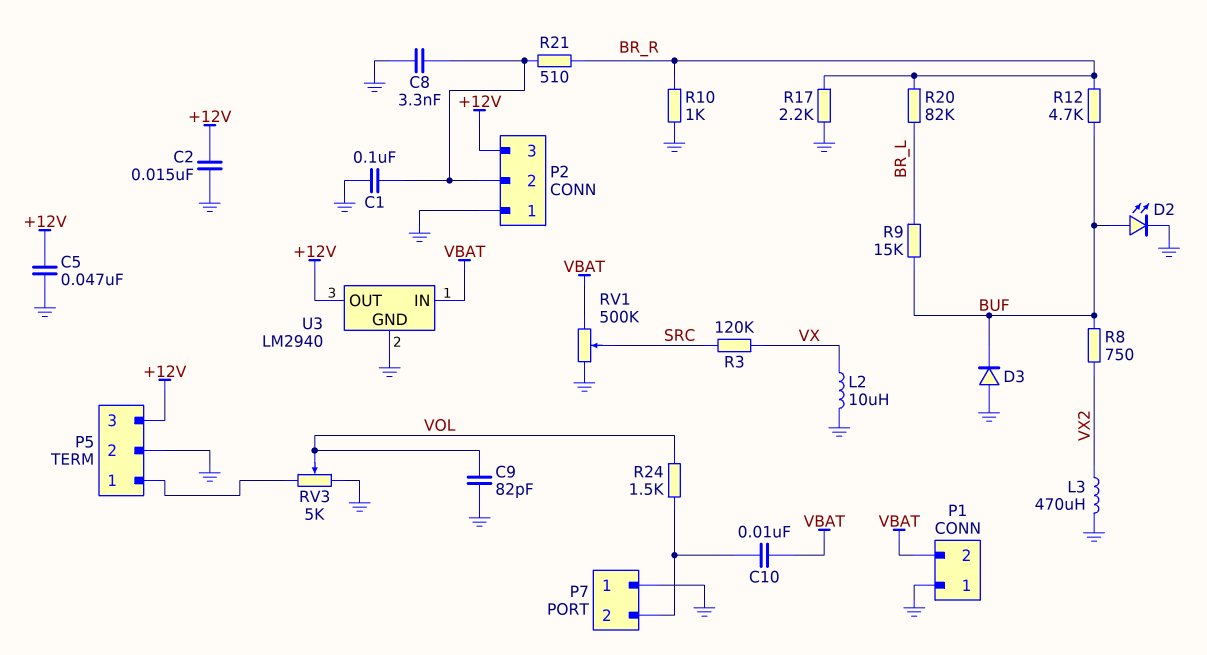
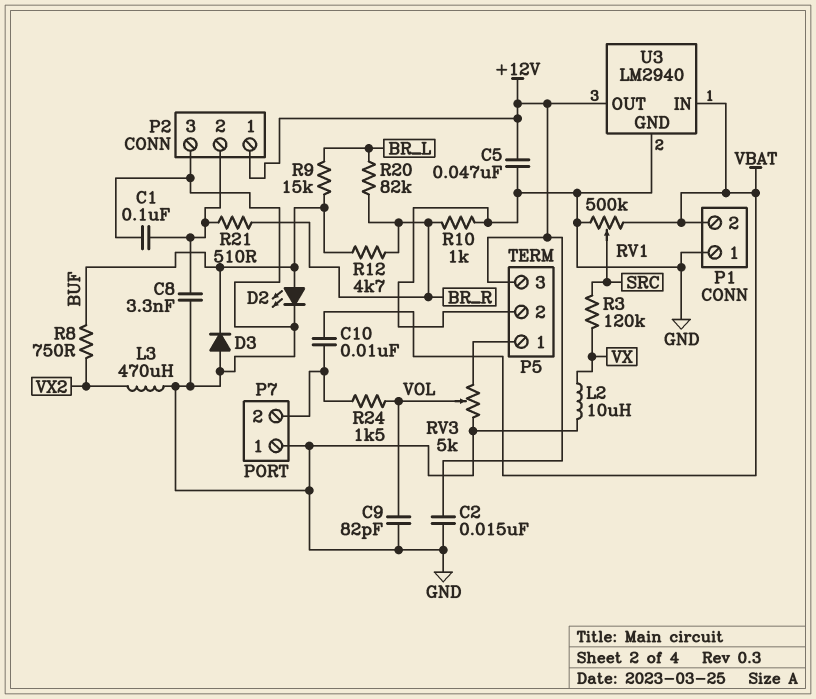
P2 pin 1: GND -> +12V
P2 pin 3: +12V -> GND
R17: 2.2k (BR_R, GND) -> none

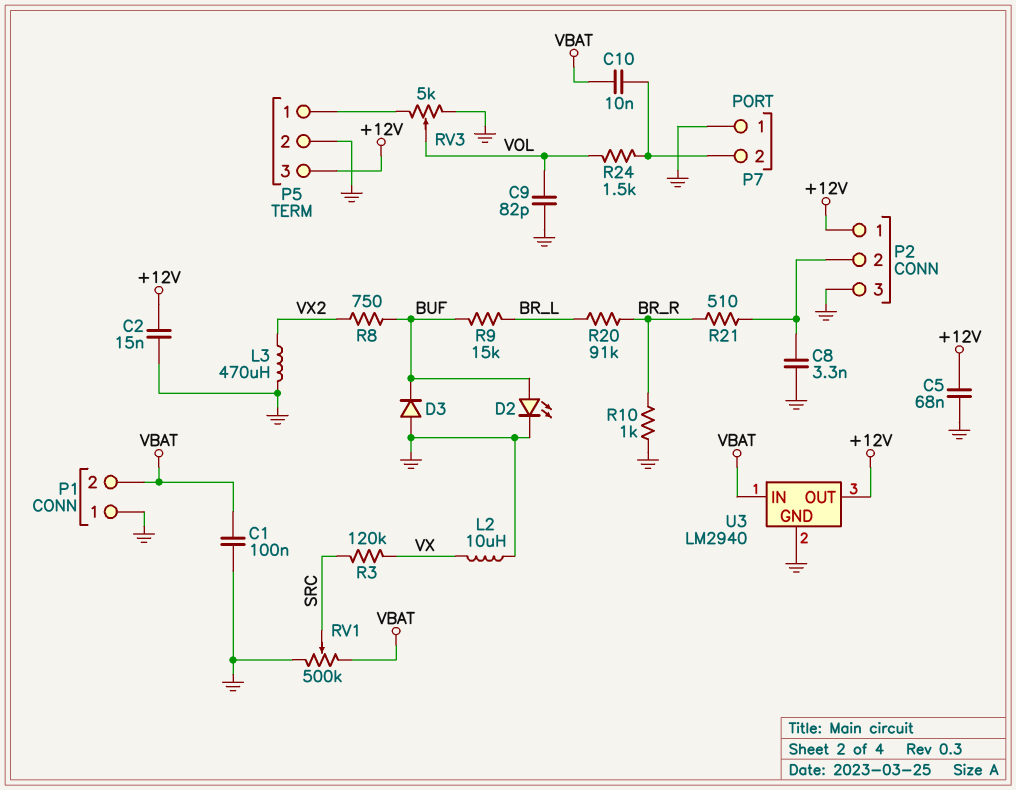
C1: 100nF (GND, P2/2) -> 100nF (GND, VBAT)
C5: 47nF (+12V, GND) -> 68nF (+12V, GND)
R12: 4.7k (BR_R, BUF) -> none
R20: 82k (BR_L, BR_R) -> 91k (BR_L, BR_R)

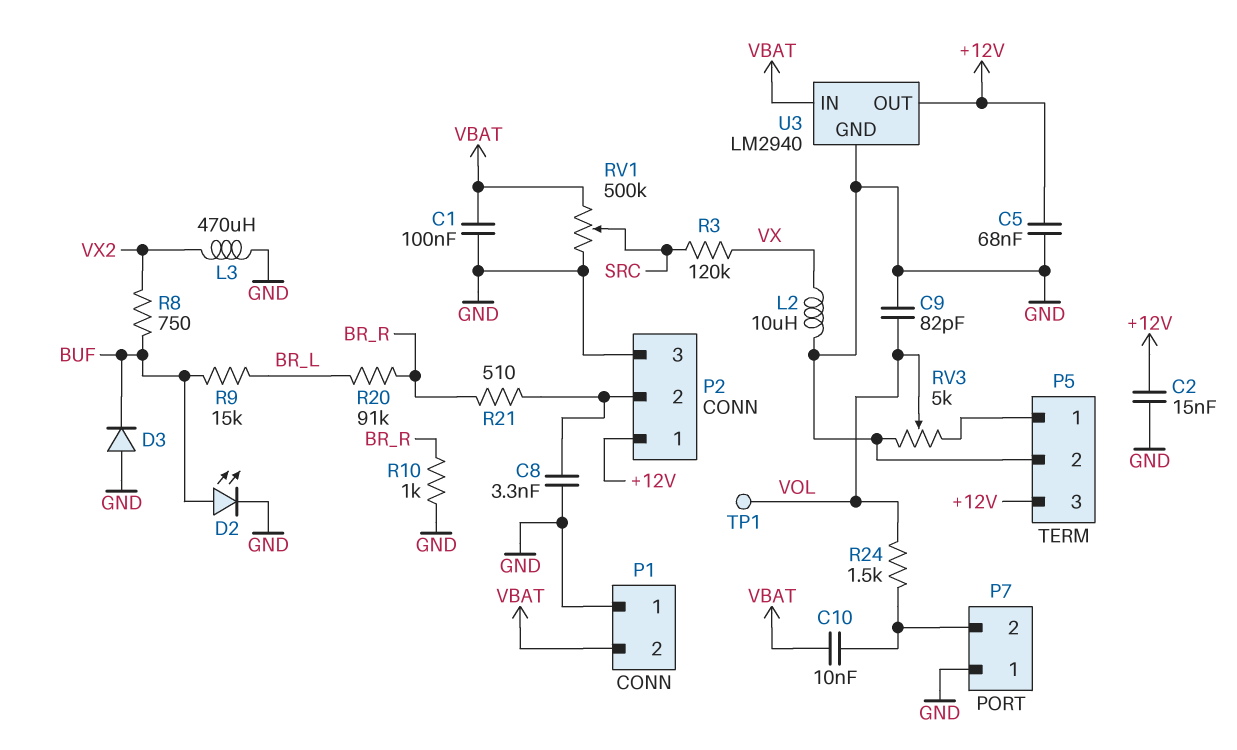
TP1: none -> test point (VOL)

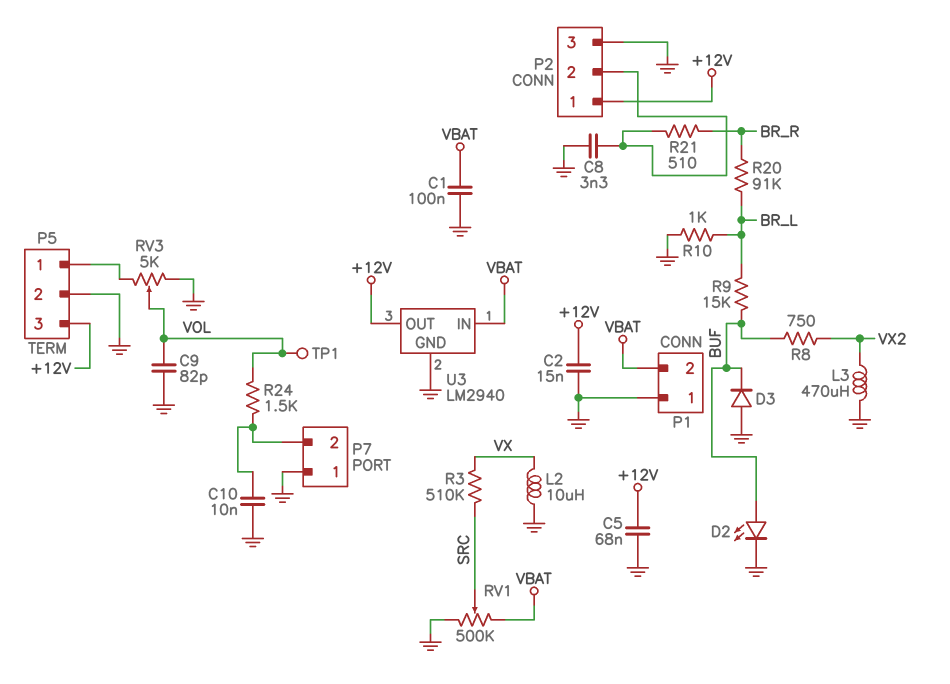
C10: 10nF (P7/2, VBAT) -> 10nF (GND, P7/2)
R3: 120k (SRC, VX) -> 510k (SRC, VX)
R10: 1k (BR_R, GND) -> 1k (BR_L, GND)

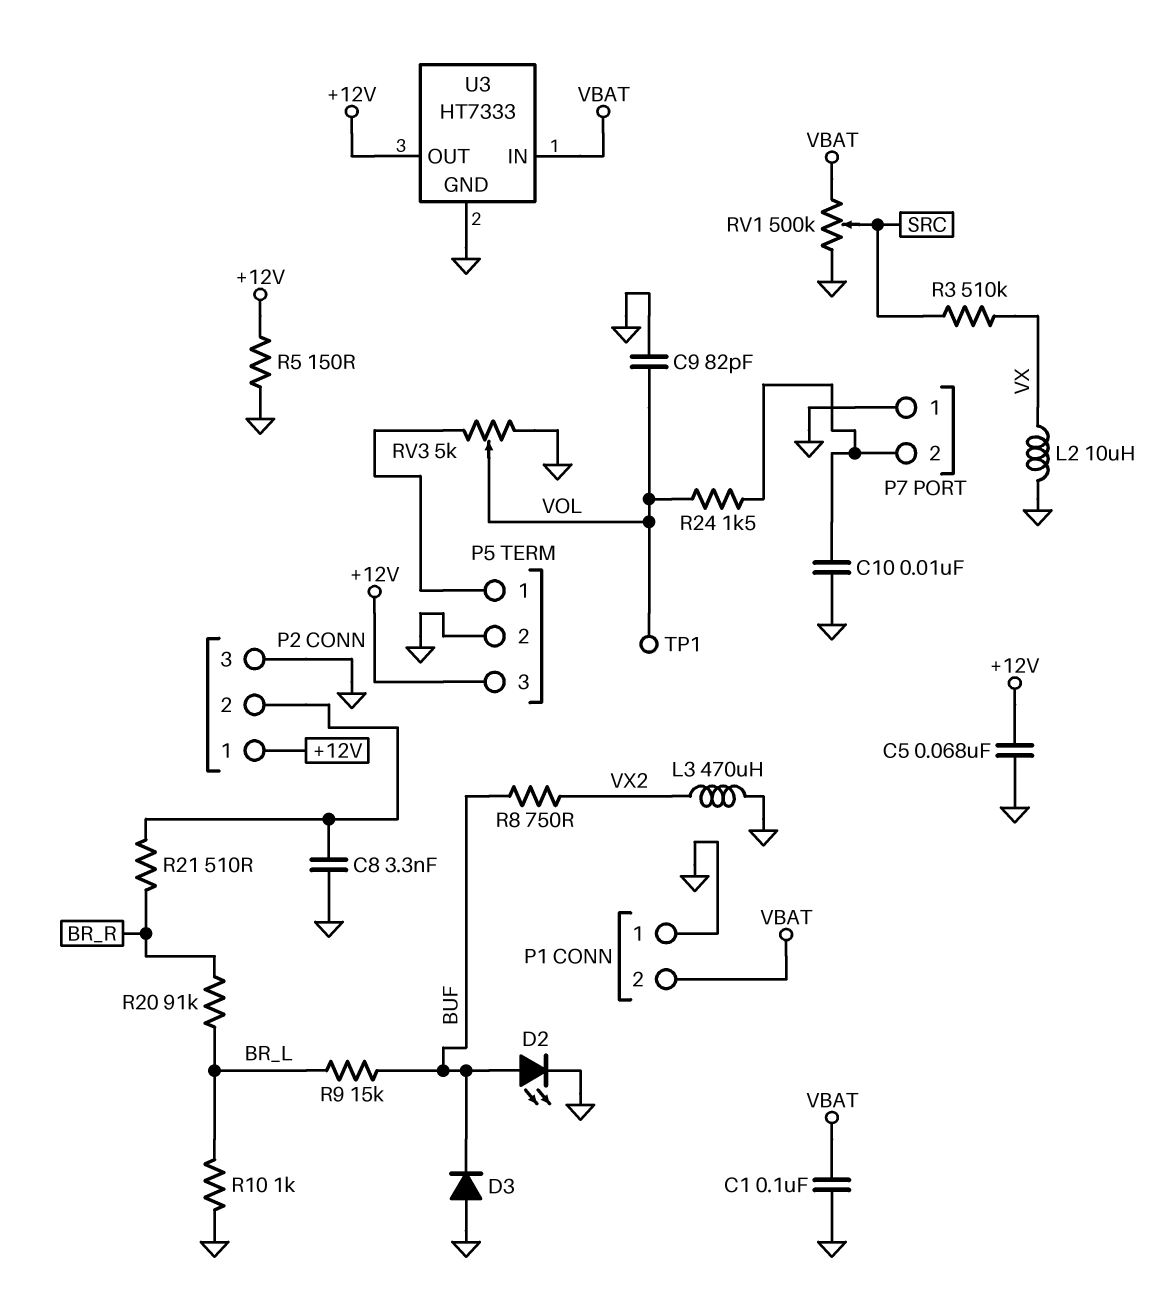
C2: 15nF (+12V, GND) -> none
R5: none -> 150 (+12V, GND)
U3: LM2940 -> HT7333

